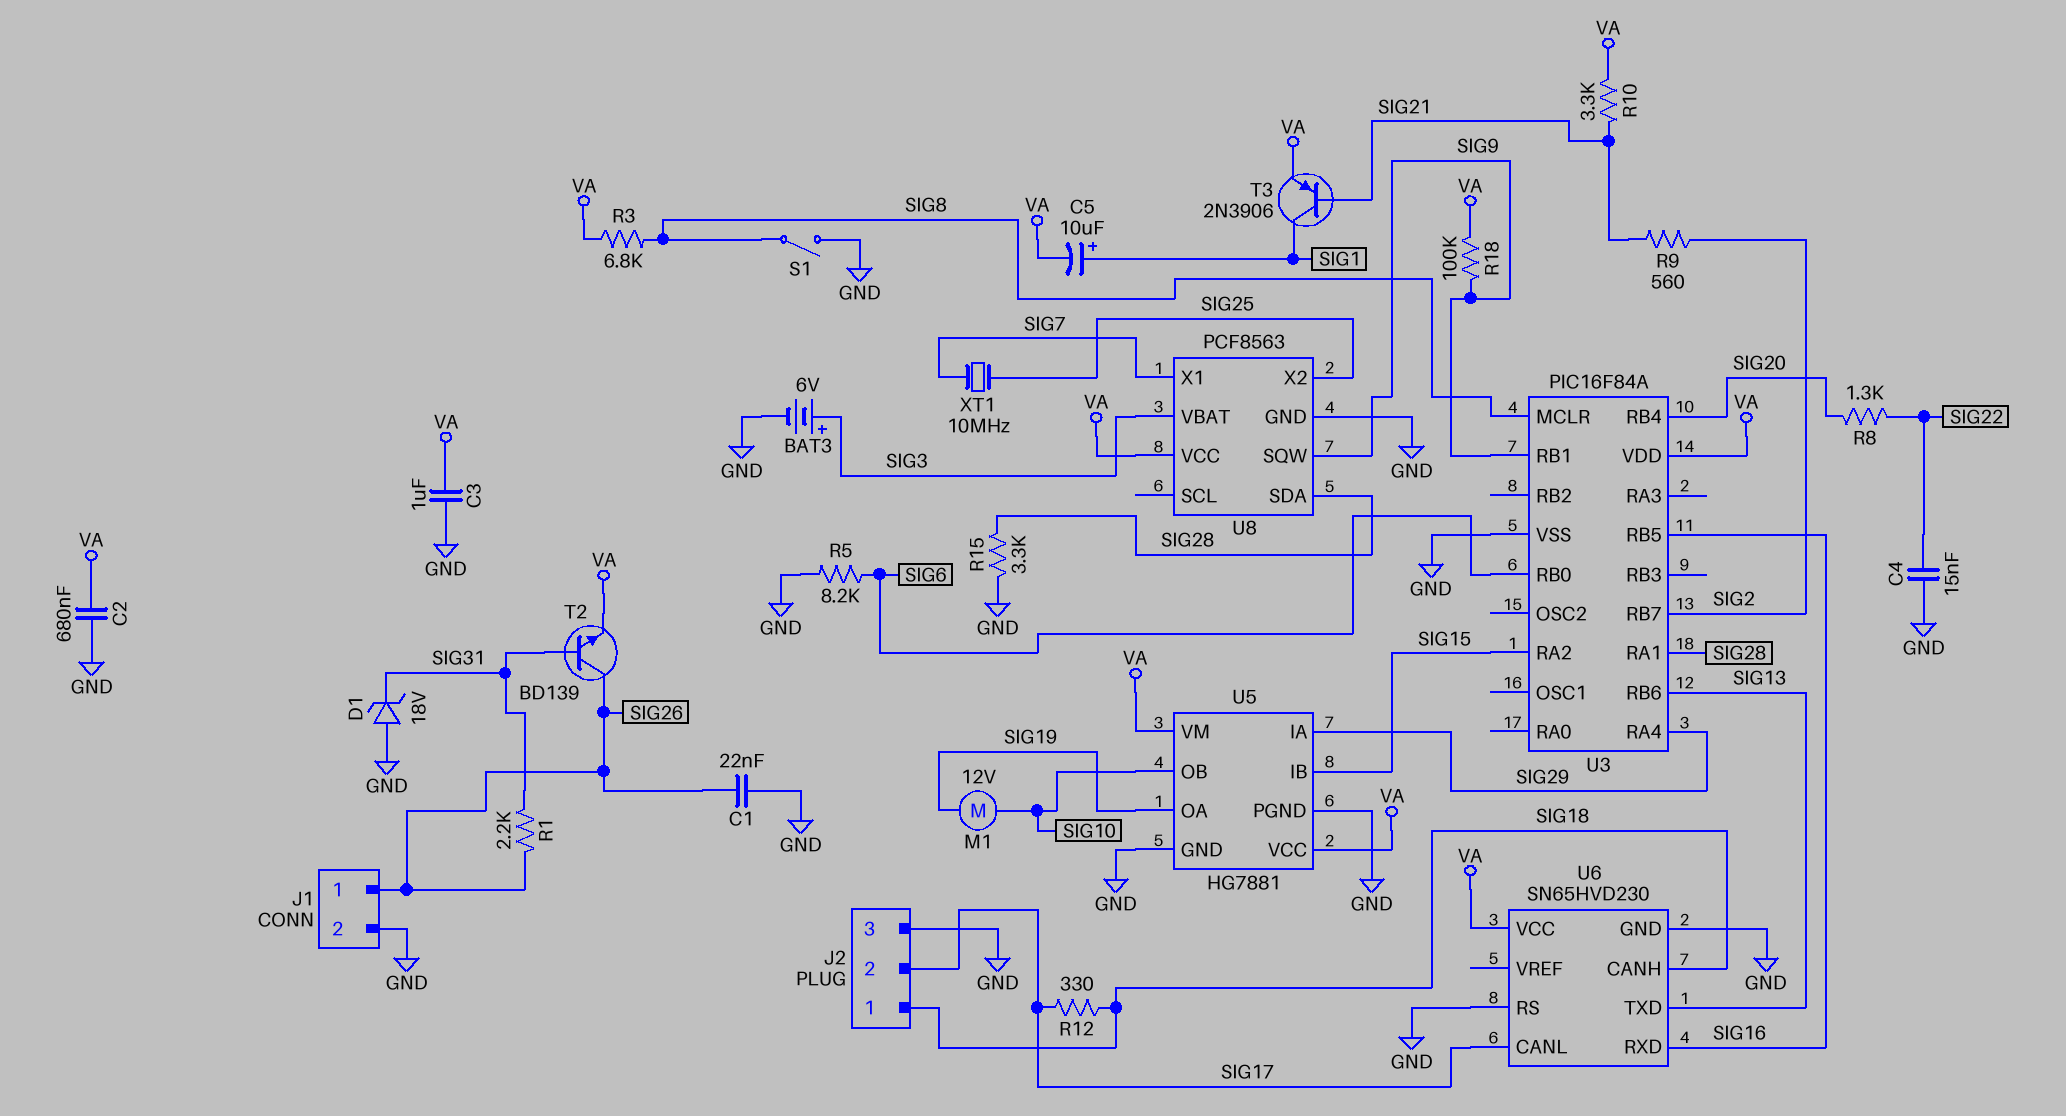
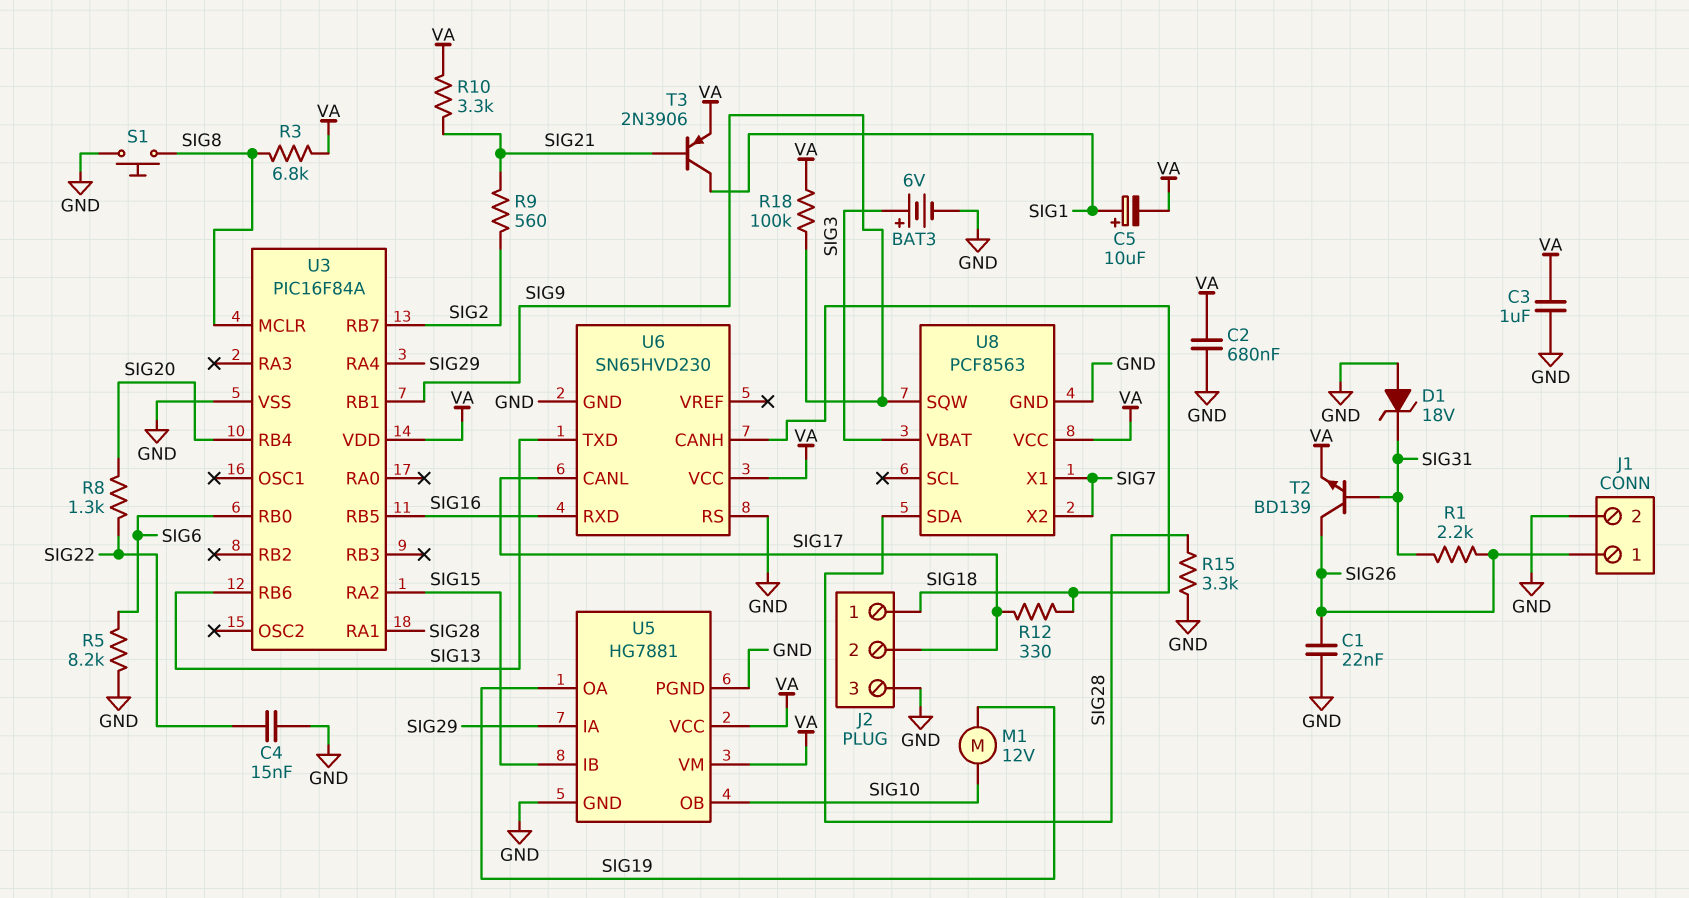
S1: switch (GND, SIG8) -> button (GND, SIG8)
U8 pin X2: SIG25 -> SIG7
XT1: 10MHz (SIG7, SIG25) -> none

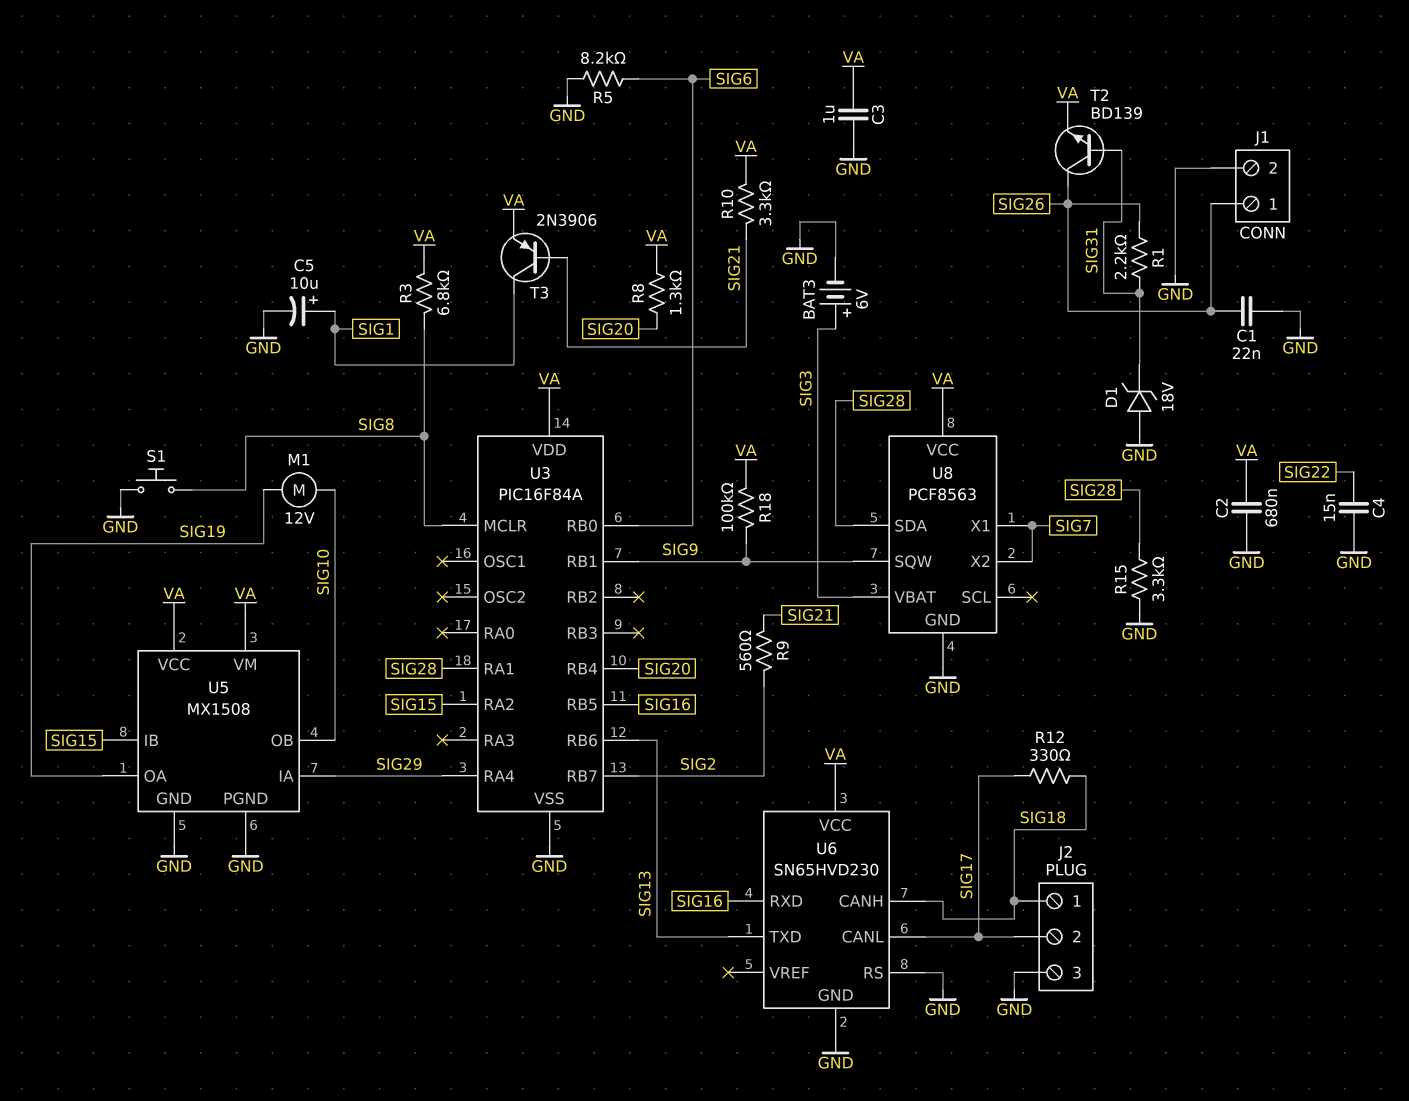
C5: 10uF (plus SIG1, minus VA) -> 10uF (plus SIG1, minus GND)
R8: 1.3k (SIG20, SIG22) -> 1.3k (SIG20, VA)
U5: HG7881 -> MX1508

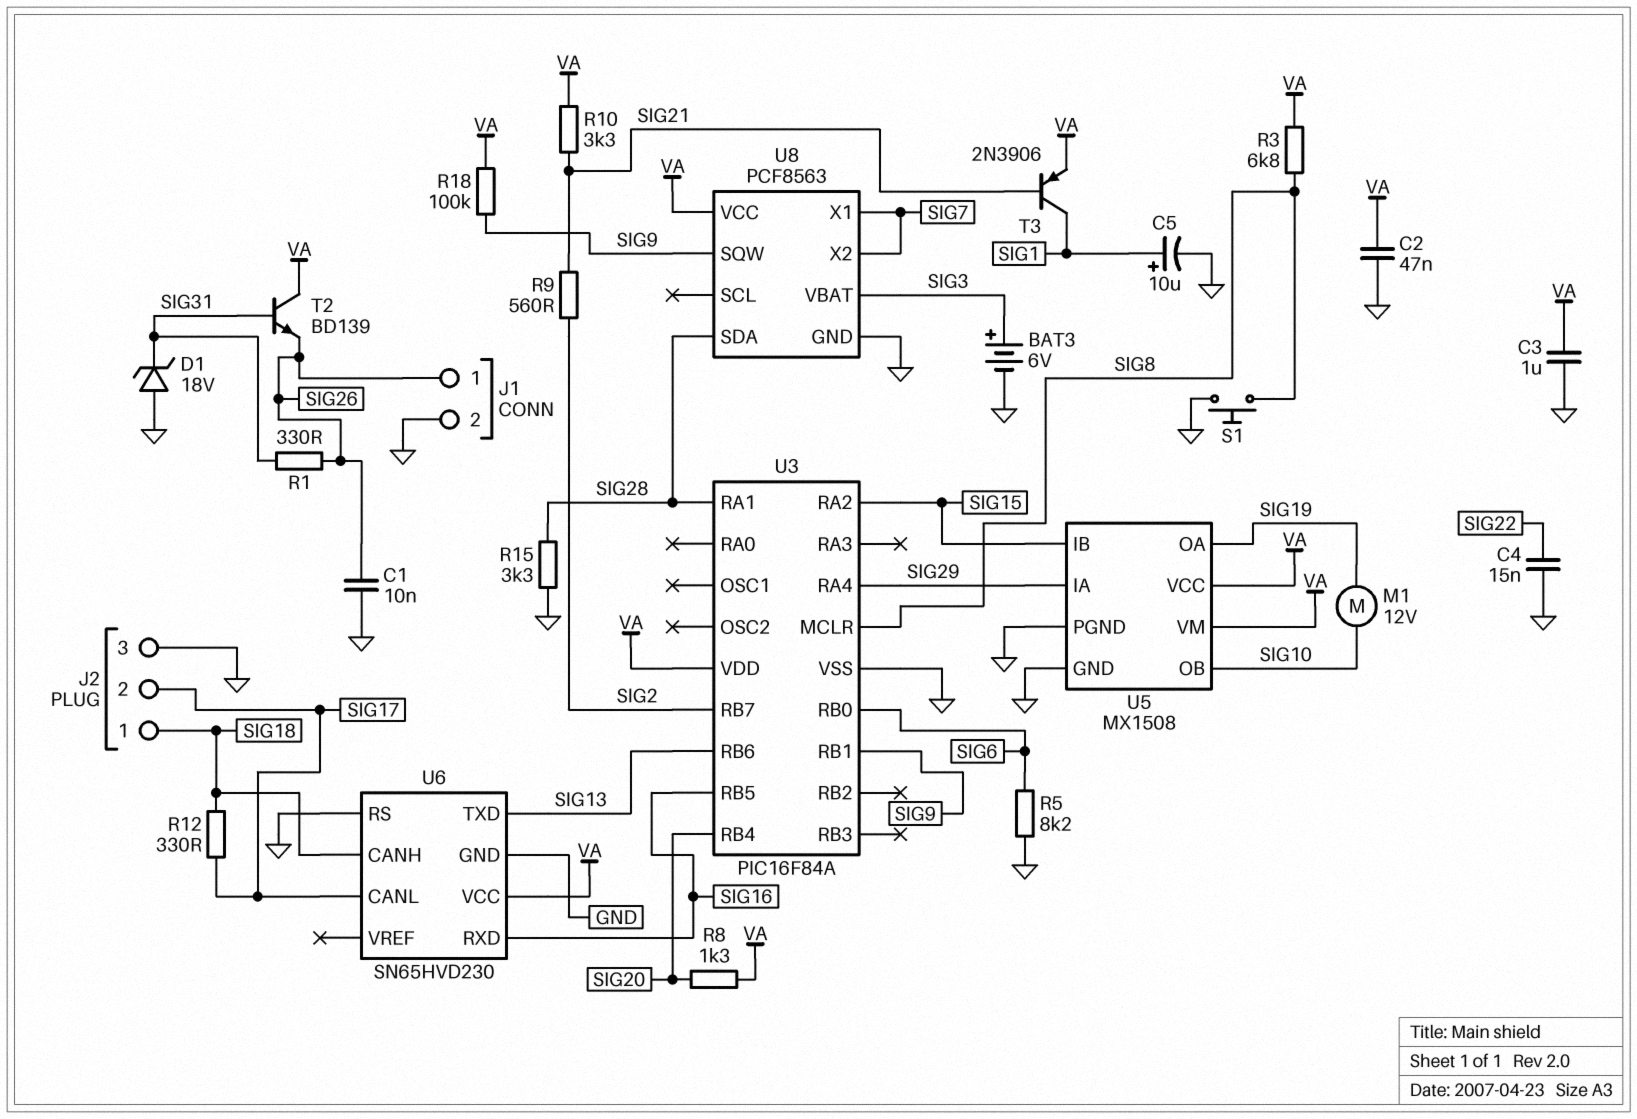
C1: 22nF (GND, SIG26) -> 10nF (GND, SIG26)
C2: 680nF (GND, VA) -> 47nF (GND, VA)
R1: 2.2k (SIG26, SIG31) -> 330 (SIG26, SIG31)
T2: NPN BD139 (B SIG31, C SIG26, E VA) -> NPN BD139 (B SIG31, C VA, E SIG26)

